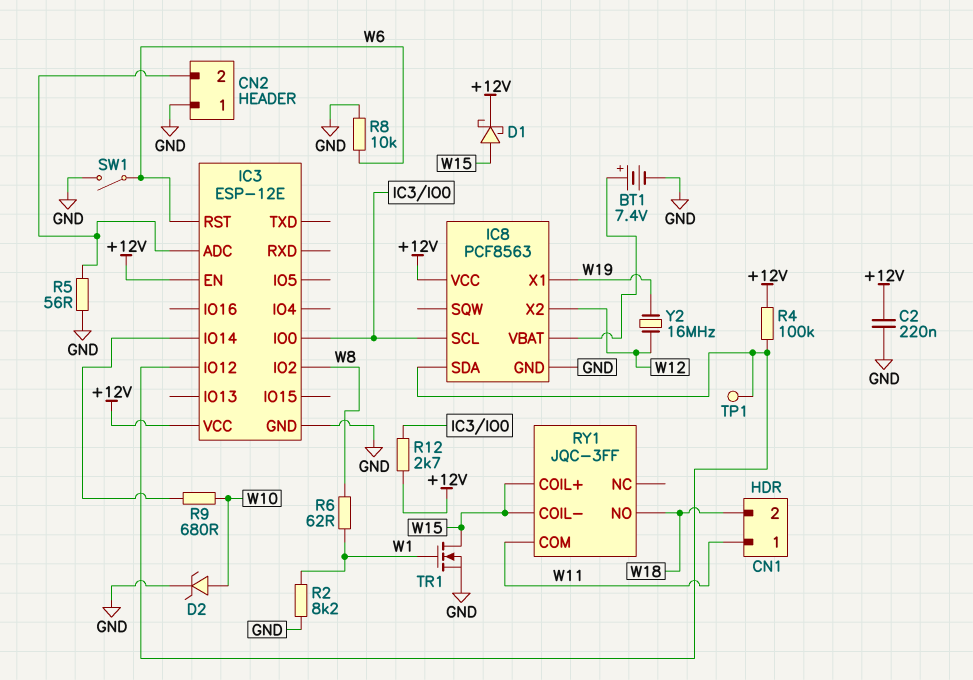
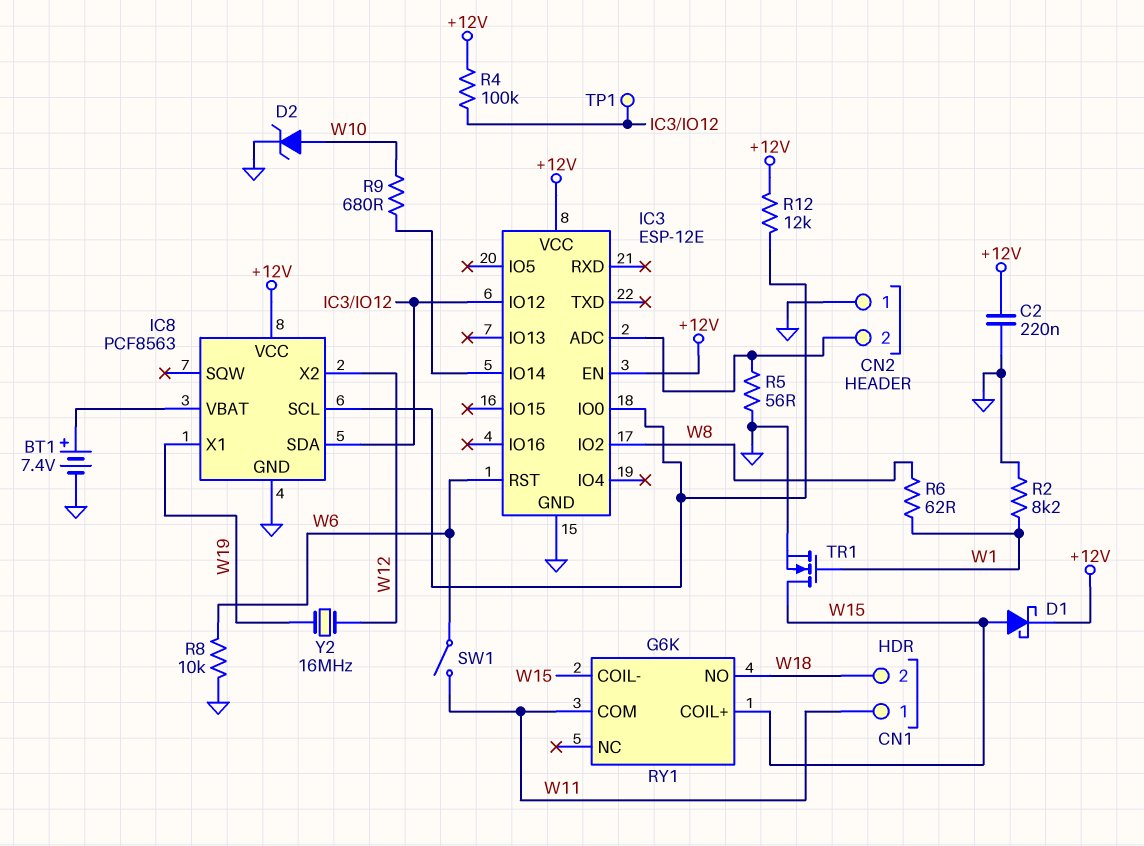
R12: 2.7k (+12V, IC3/IO0) -> 12k (+12V, IC3/IO0)
RY1: JQC-3FF -> G6K
SW1: switch (GND, W6) -> switch (W6, W11)

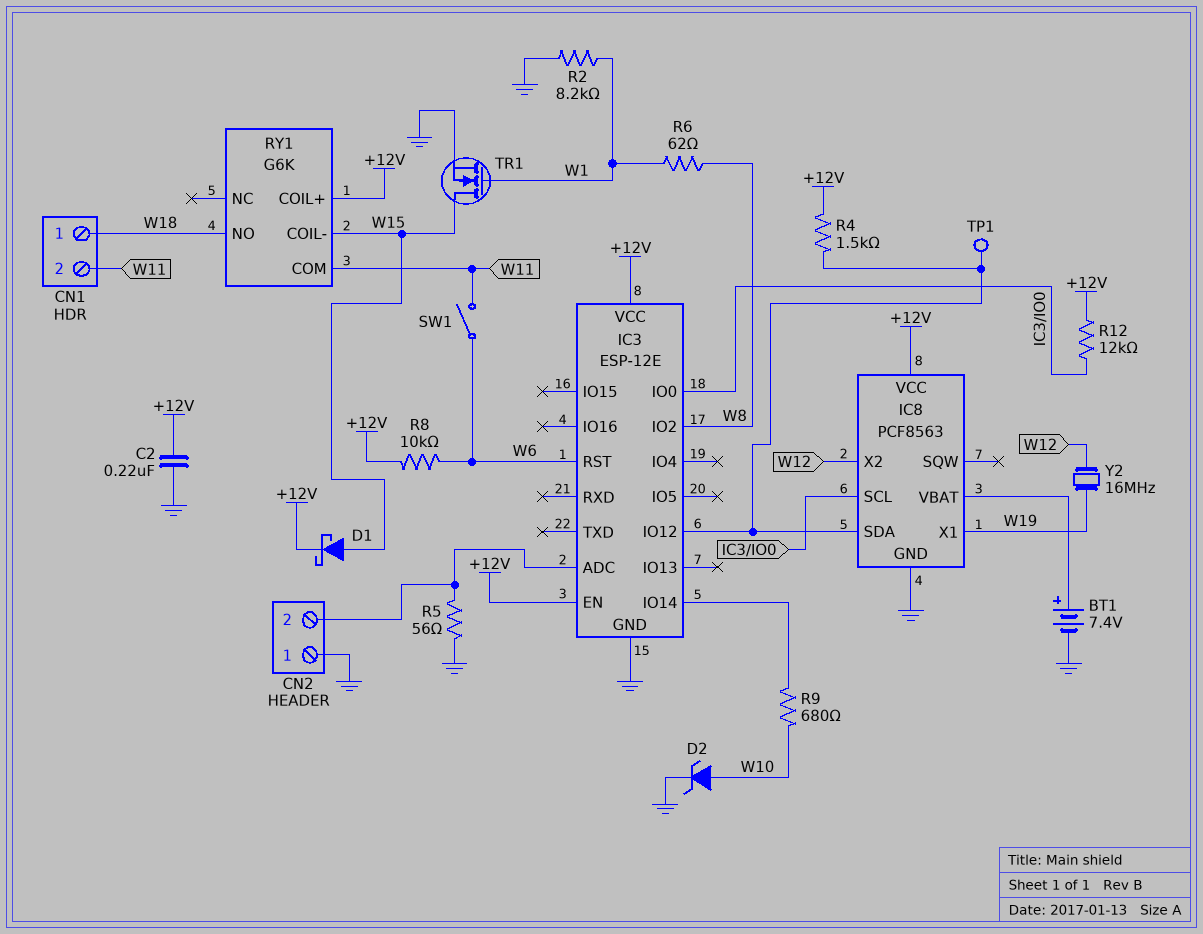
CN1 pin 1: W11 -> W18
CN1 pin 2: W18 -> W11
R4: 100k (+12V, IC3/IO12) -> 1.5k (+12V, IC3/IO12)
R8: 10k (GND, W6) -> 10k (+12V, W6)
RY1 pin COIL+: W15 -> +12V

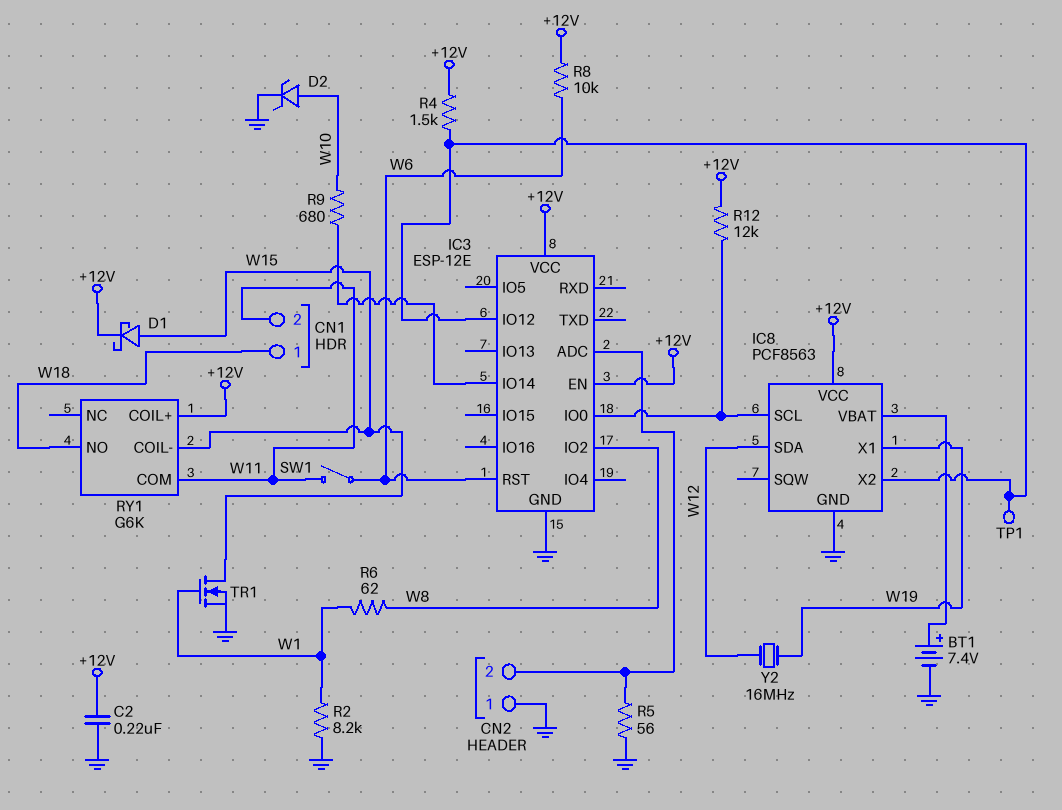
IC8 pin SDA: IC3/IO12 -> W12
IC8 pin X2: W12 -> IC3/IO12

